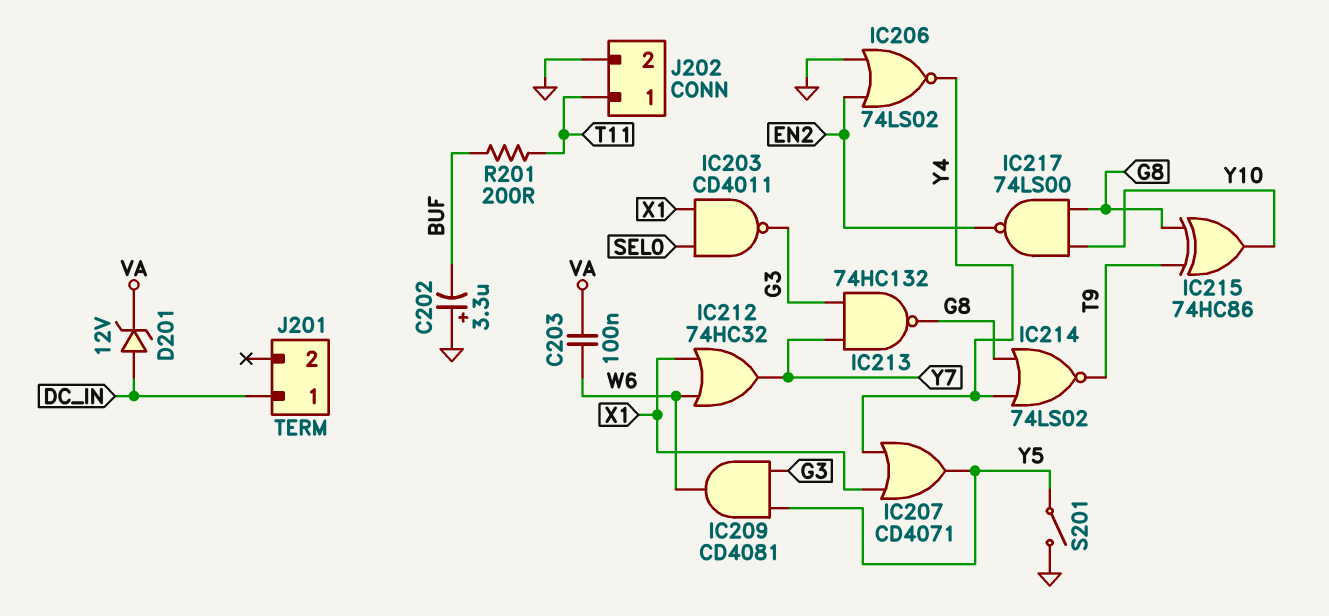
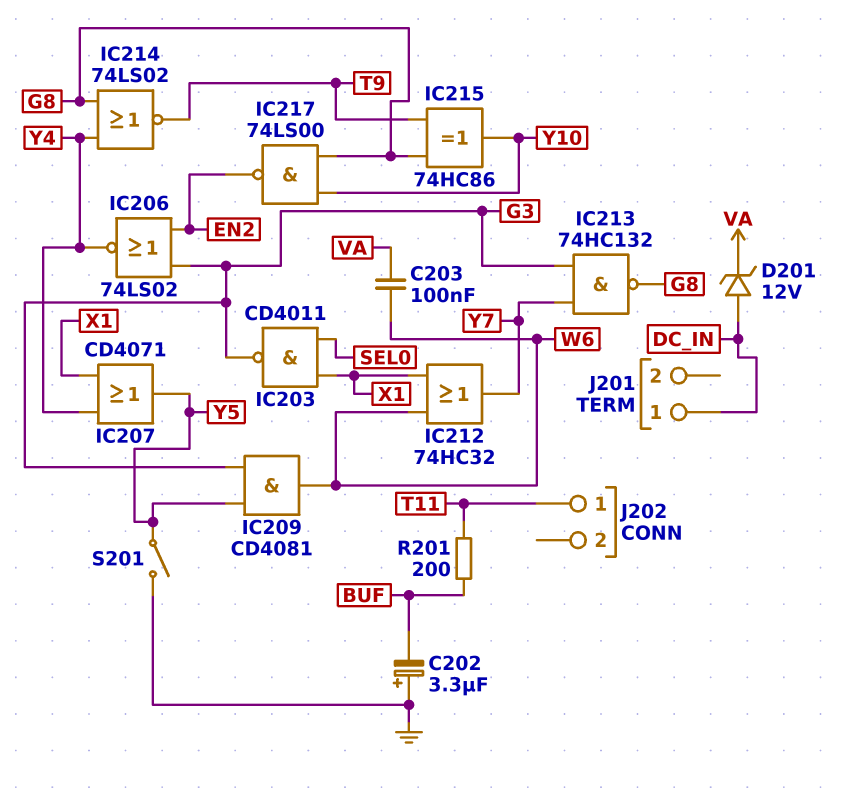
IC206: NOR 74LS02 (in EN2, in GND, out Y4) -> NOR 74LS02 (in EN2, in G3, out Y4)
J202 pin 2: GND -> none

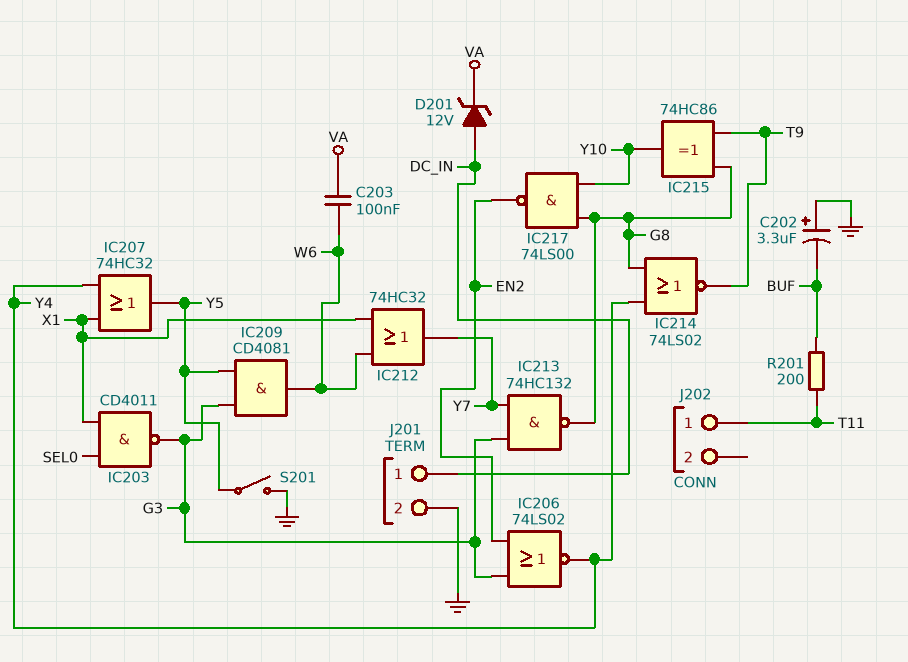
IC207: OR CD4071 (in X1, in Y4, out Y5) -> OR 74HC32 (in X1, in Y4, out Y5)
J201 pin 2: none -> GND

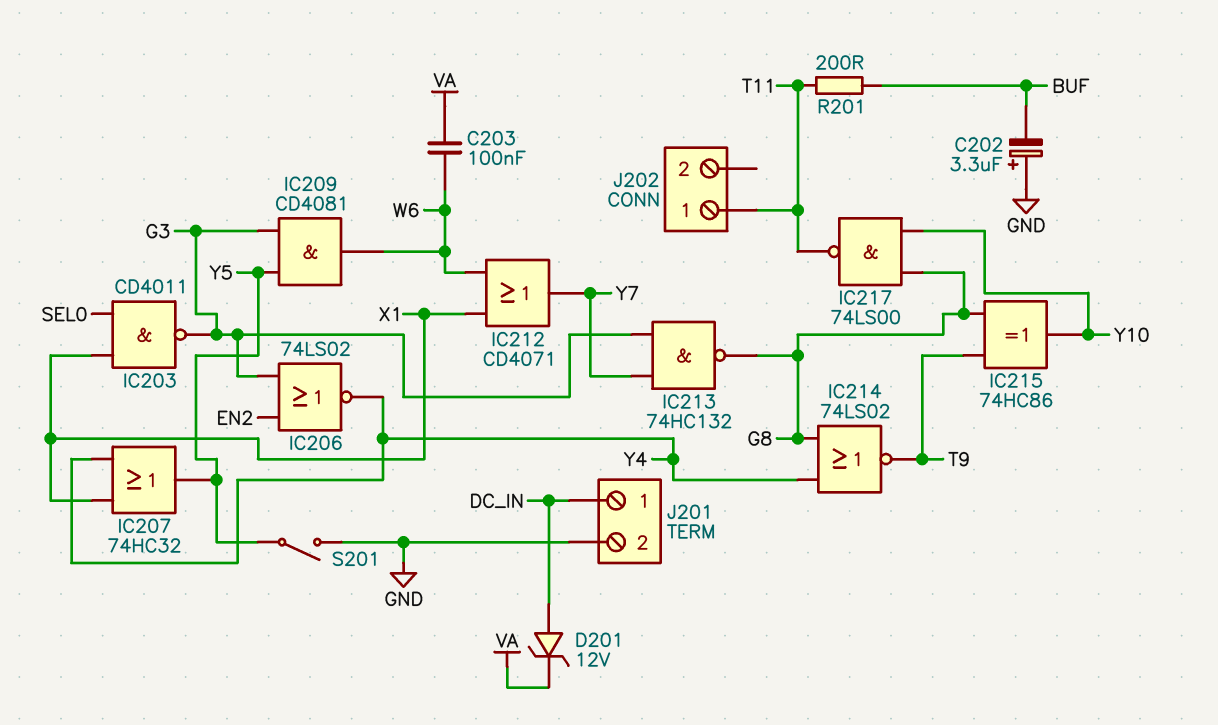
IC212: OR 74HC32 (in W6, in X1, out Y7) -> OR CD4071 (in W6, in X1, out Y7)
IC217: NAND 74LS00 (in G8, in Y10, out EN2) -> NAND 74LS00 (in G8, in Y10, out T11)

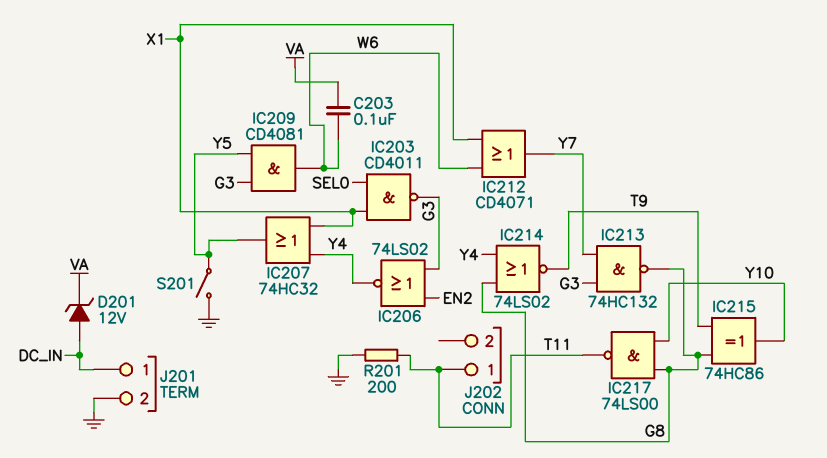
C202: 3.3uF (plus GND, minus BUF) -> none
R201: 200 (BUF, T11) -> 200 (GND, T11)

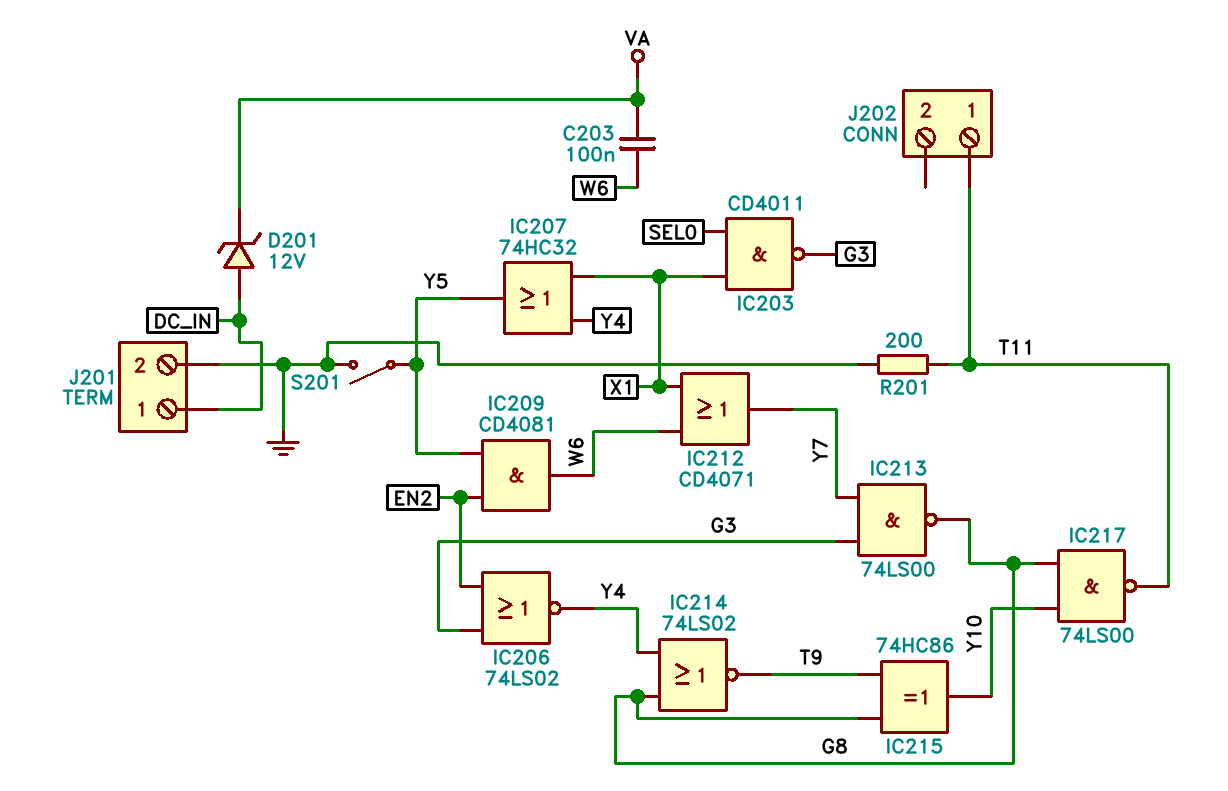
IC209: AND CD4081 (in G3, in Y5, out W6) -> AND CD4081 (in EN2, in Y5, out W6)
IC213: NAND 74HC132 (in G3, in Y7, out G8) -> NAND 74LS00 (in G3, in Y7, out G8)

